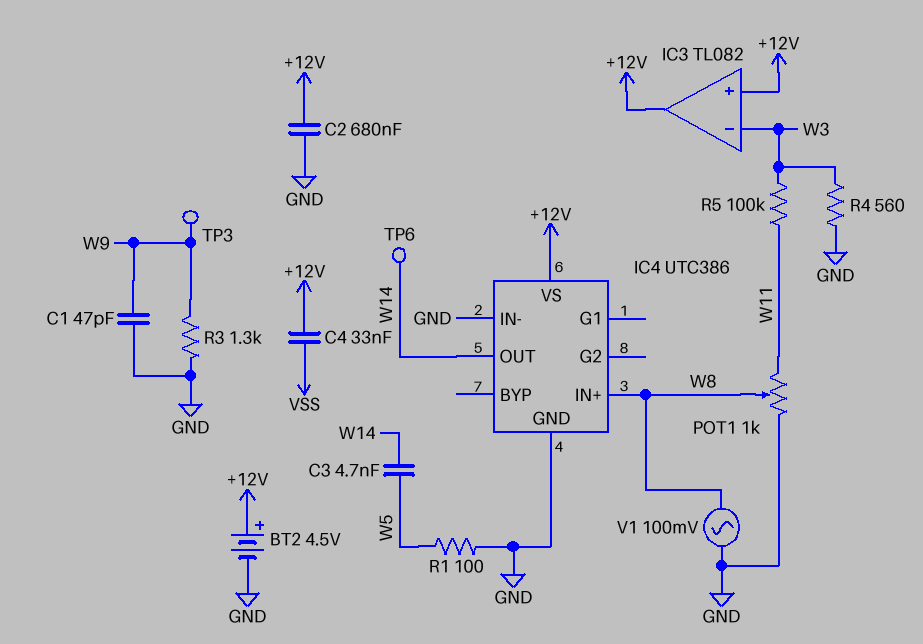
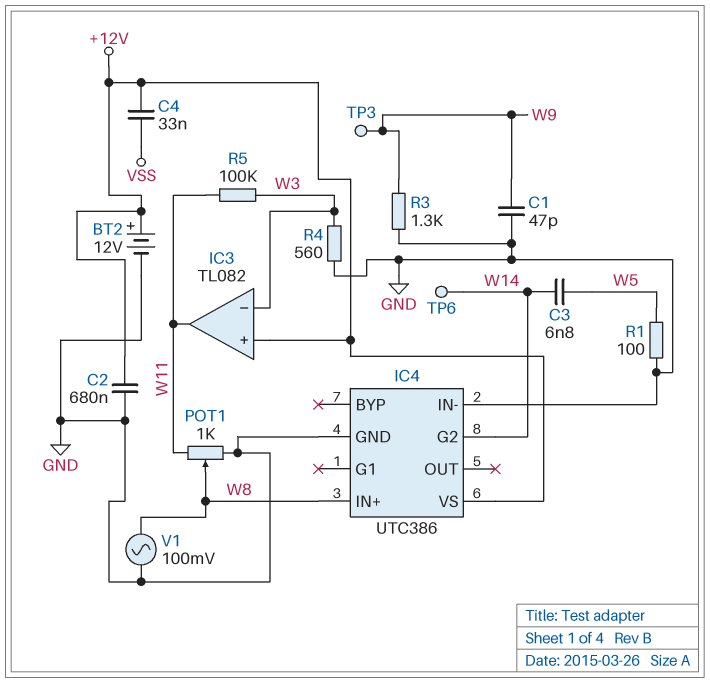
BT2: 4.5V (plus +12V, minus GND) -> 12V (plus +12V, minus GND)
C3: 4.7nF (W5, W14) -> 6.8nF (W5, W14)
IC3 pin out: +12V -> W11
IC4 pin G2: none -> W14
IC4 pin OUT: W14 -> none

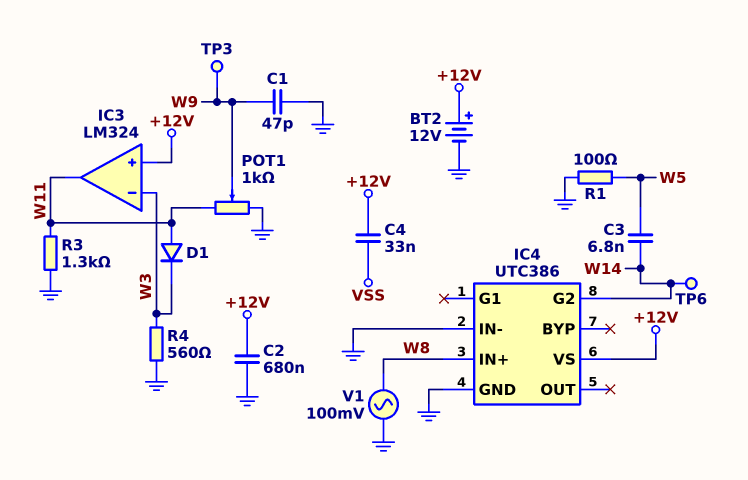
D1: none -> diode (A W11, K W3)
IC3: TL082 -> LM324
POT1: 1k (GND, W11, wiper W8) -> 1k (GND, W11, wiper W9)
R3: 1.3k (GND, W9) -> 1.3k (GND, W11)
R5: 100k (W3, W11) -> none

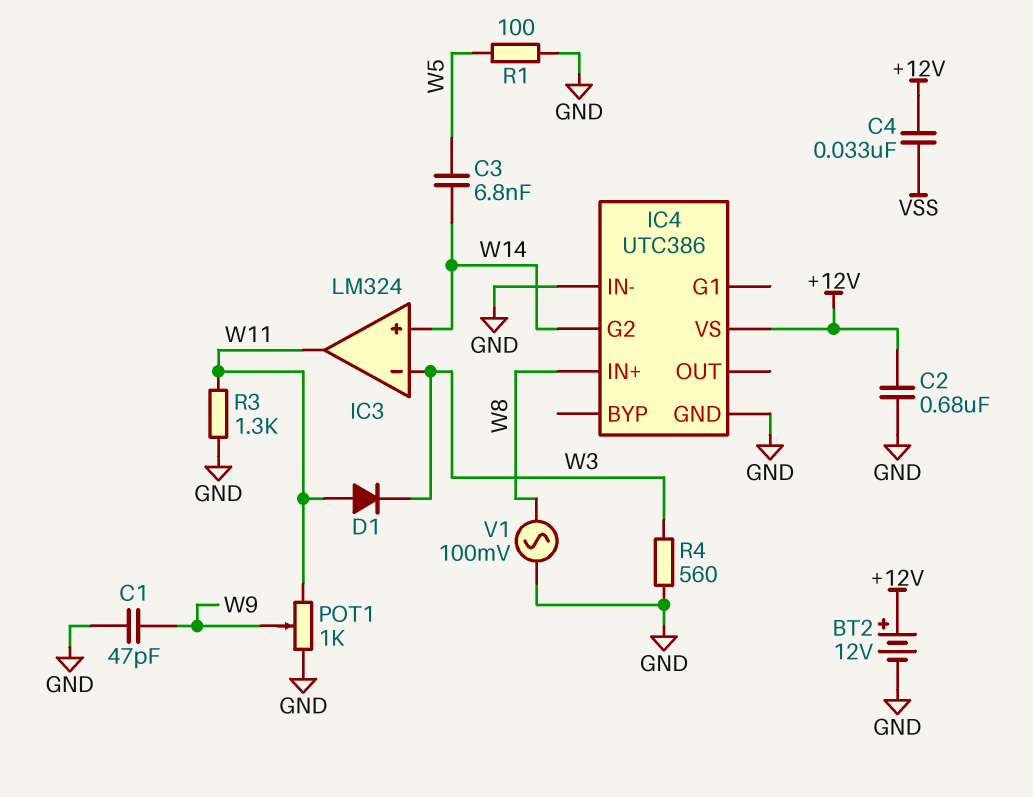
IC3 pin in+: +12V -> W14
TP3: test point (W9) -> none
TP6: test point (W14) -> none

